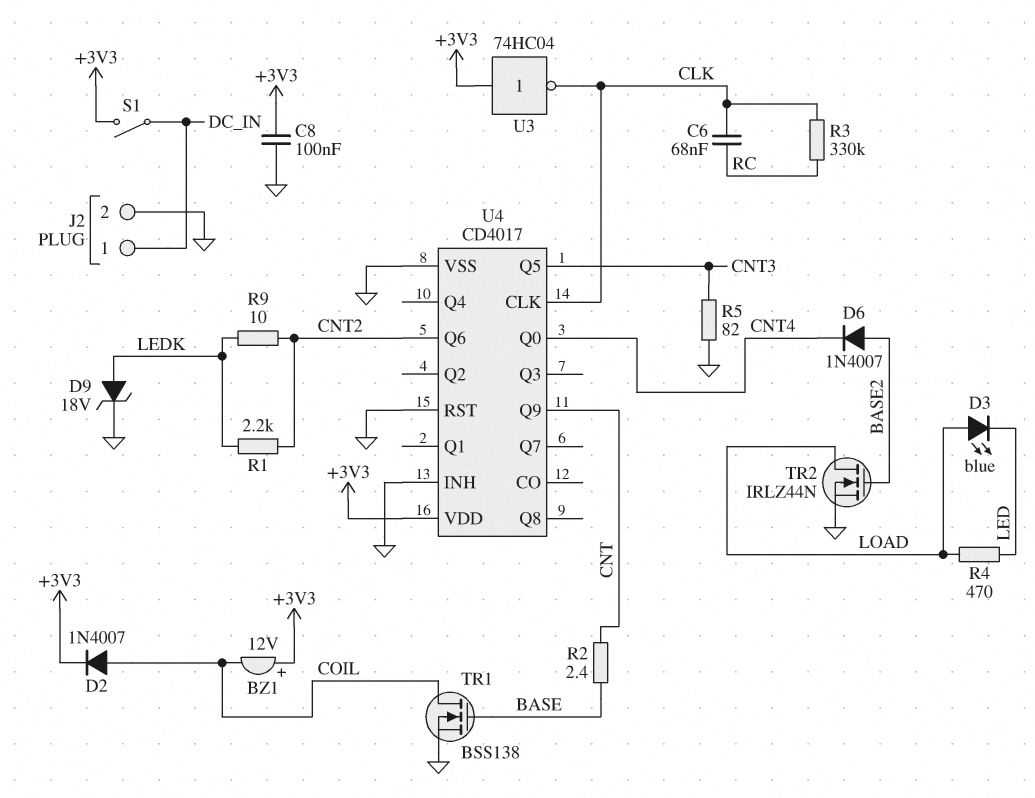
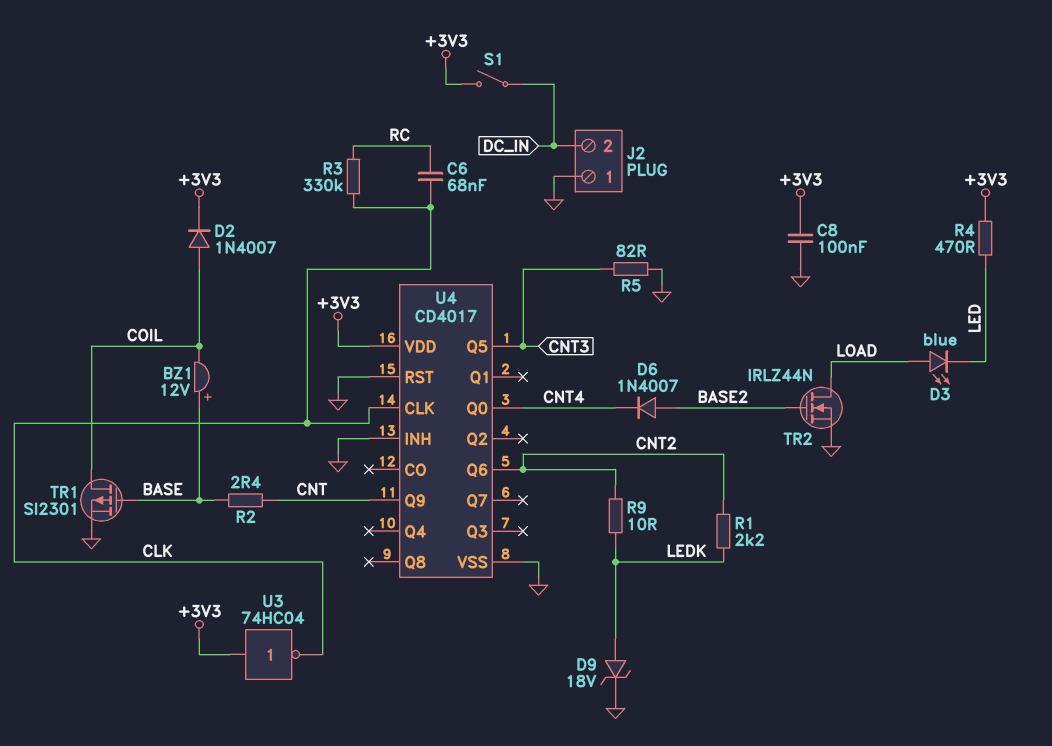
BZ1: buzzer 12V (plus +3V3, minus COIL) -> buzzer 12V (plus BASE, minus COIL)
J2 pin 1: DC_IN -> GND
J2 pin 2: GND -> DC_IN
R4: 470 (LED, LOAD) -> 470 (+3V3, LED)
TR1: NMOS BSS138 (G BASE, D COIL, S GND) -> PMOS SI2301 (G BASE, D COIL, S GND)

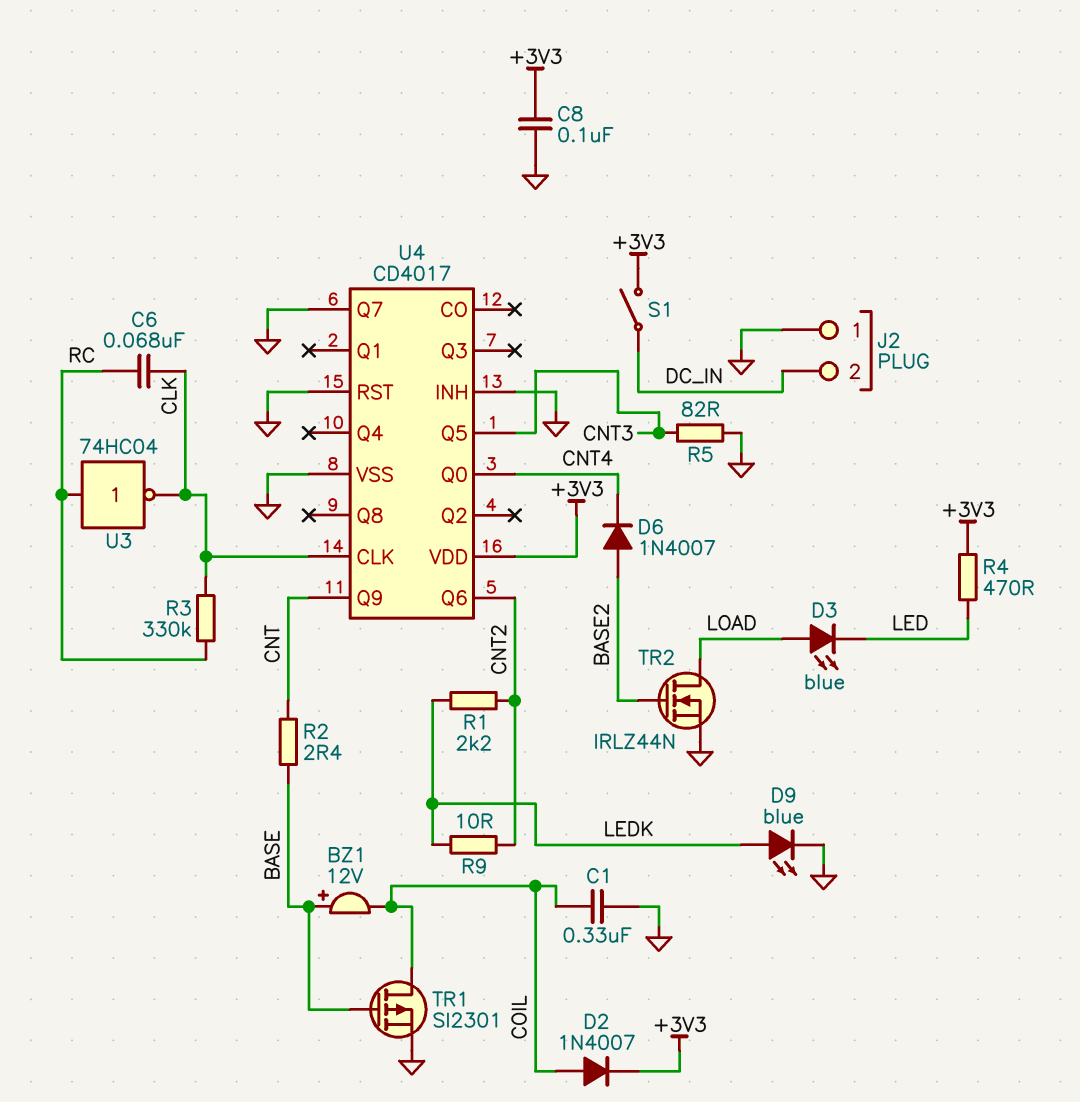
C1: none -> 330nF (COIL, GND)
D9: zener 18V (A LEDK, K GND) -> LED blue (A LEDK, K GND)
U3: NOT 74HC04 (in +3V3, out CLK) -> NOT 74HC04 (in RC, out CLK)
U4 pin Q7: none -> GND

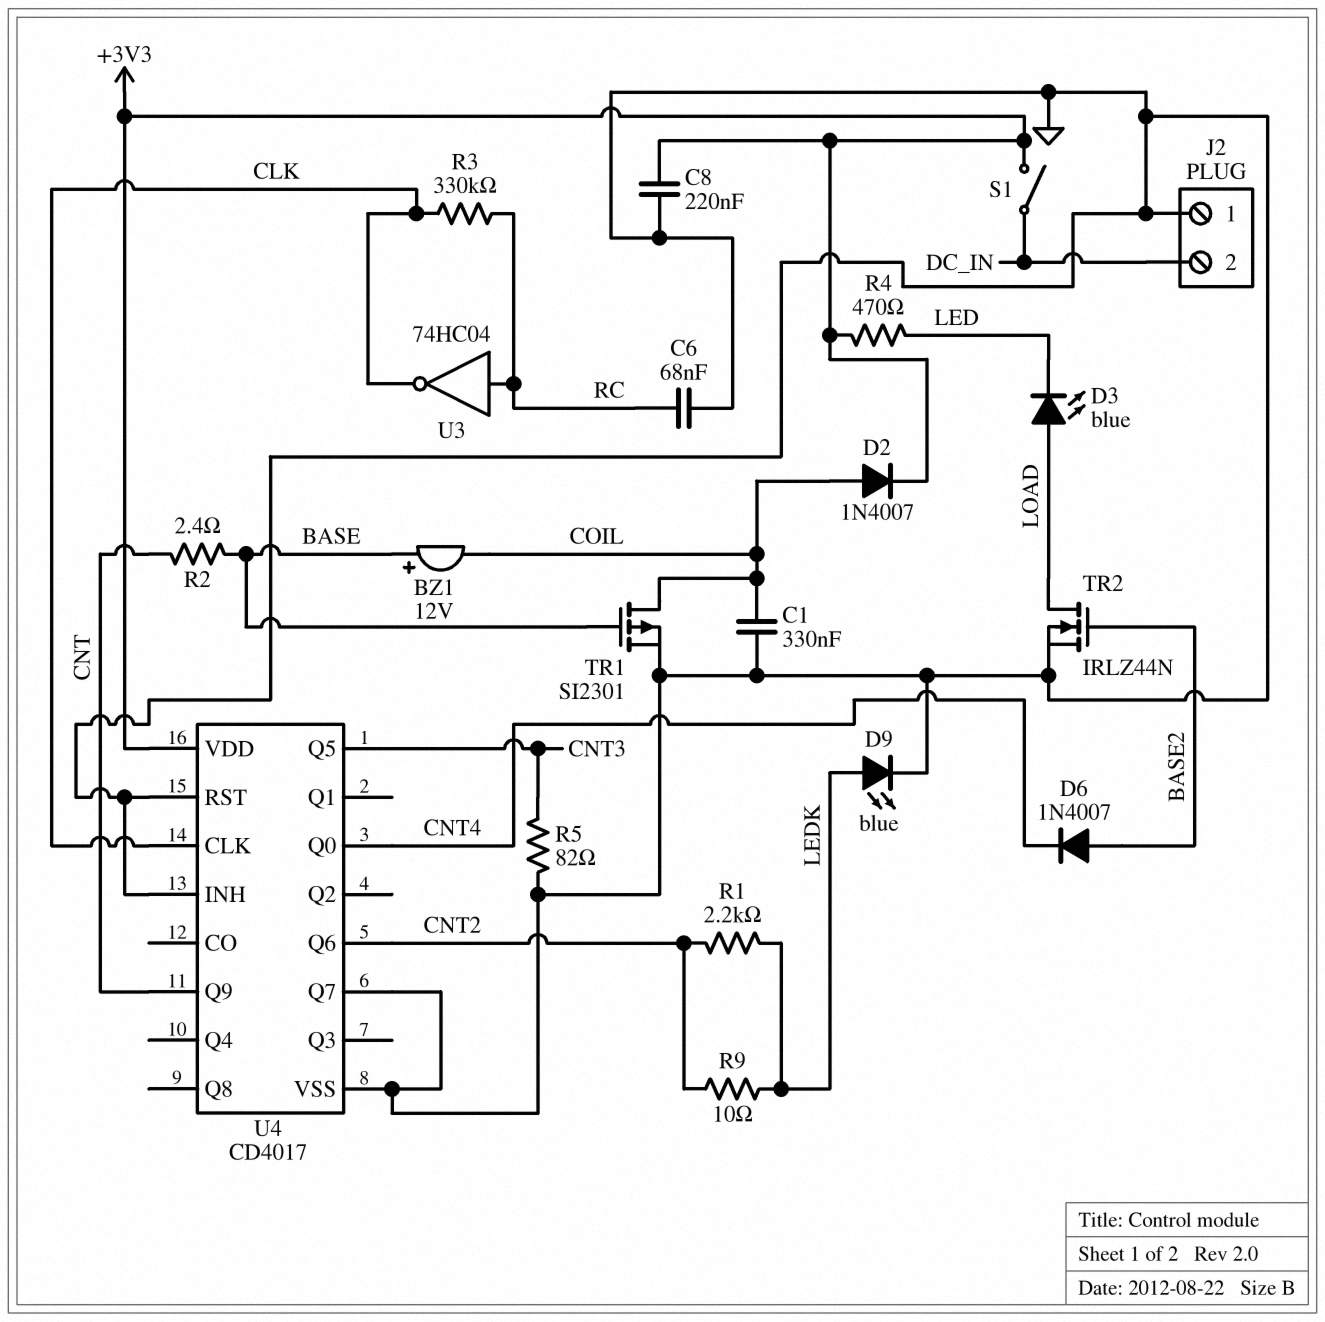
C6: 68nF (CLK, RC) -> 68nF (GND, RC)
C8: 100nF (+3V3, GND) -> 220nF (+3V3, GND)

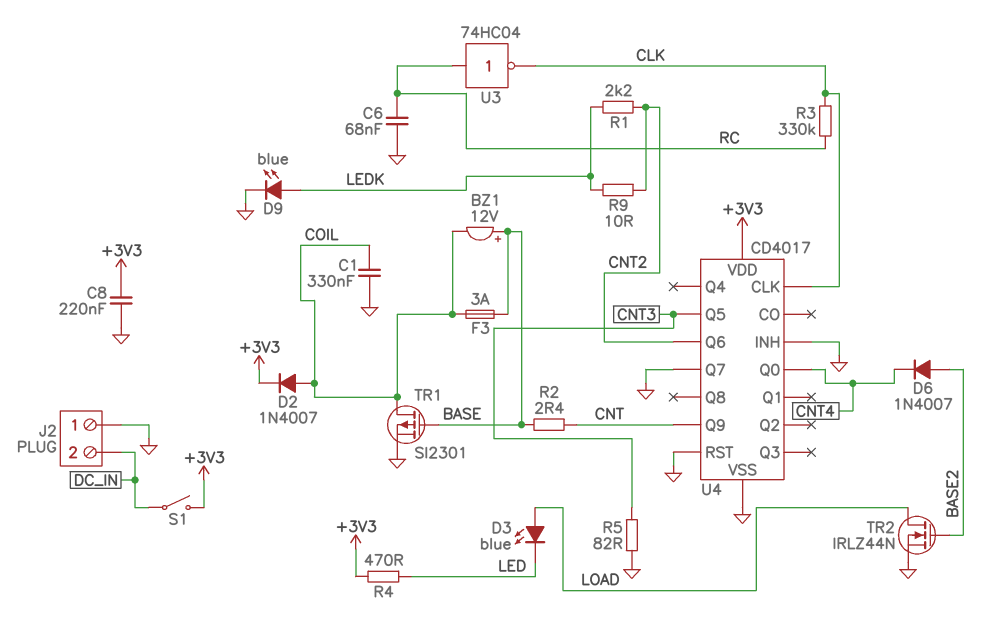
F3: none -> 3A (BASE, COIL)

